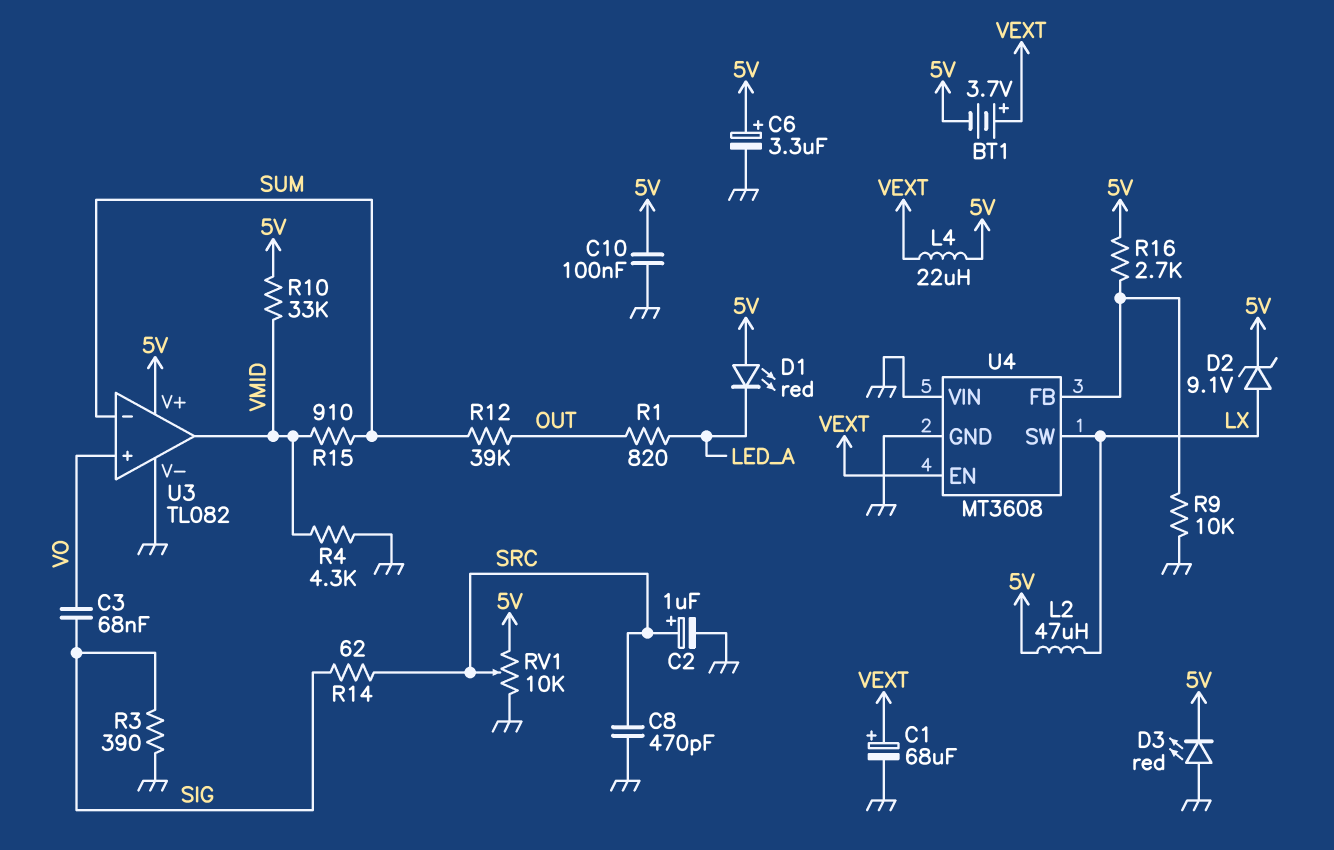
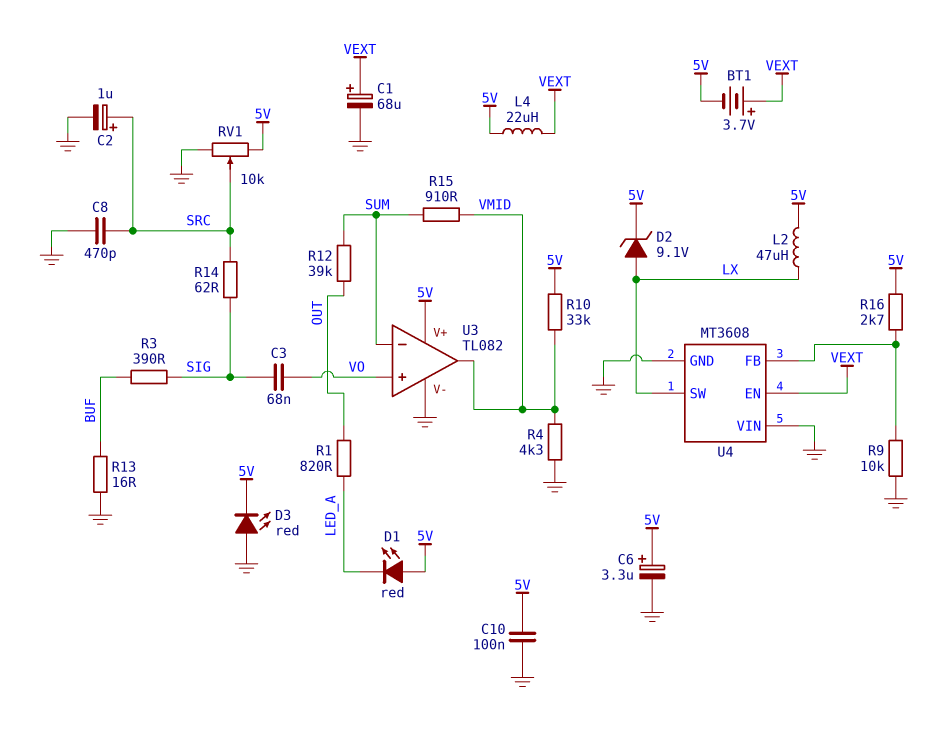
R3: 390 (GND, SIG) -> 390 (BUF, SIG)
R13: none -> 16 (BUF, GND)

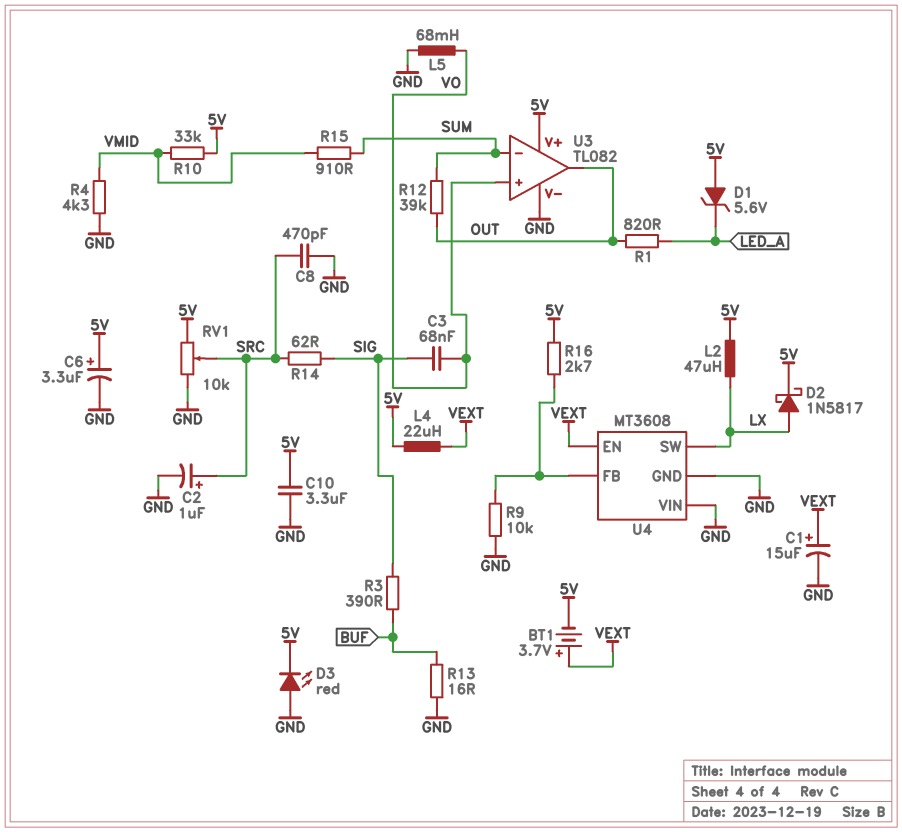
C1: 68uF (plus VEXT, minus GND) -> 15uF (plus VEXT, minus GND)
C10: 100nF (5V, GND) -> 3.3uF (5V, GND)
D1: LED red (A 5V, K LED_A) -> zener 5.6V (A 5V, K LED_A)
D2: zener 9.1V (A LX, K 5V) -> schottky 1N5817 (A LX, K 5V)
L5: none -> 68mH (GND, VO)
U3 pin out: VMID -> OUT

